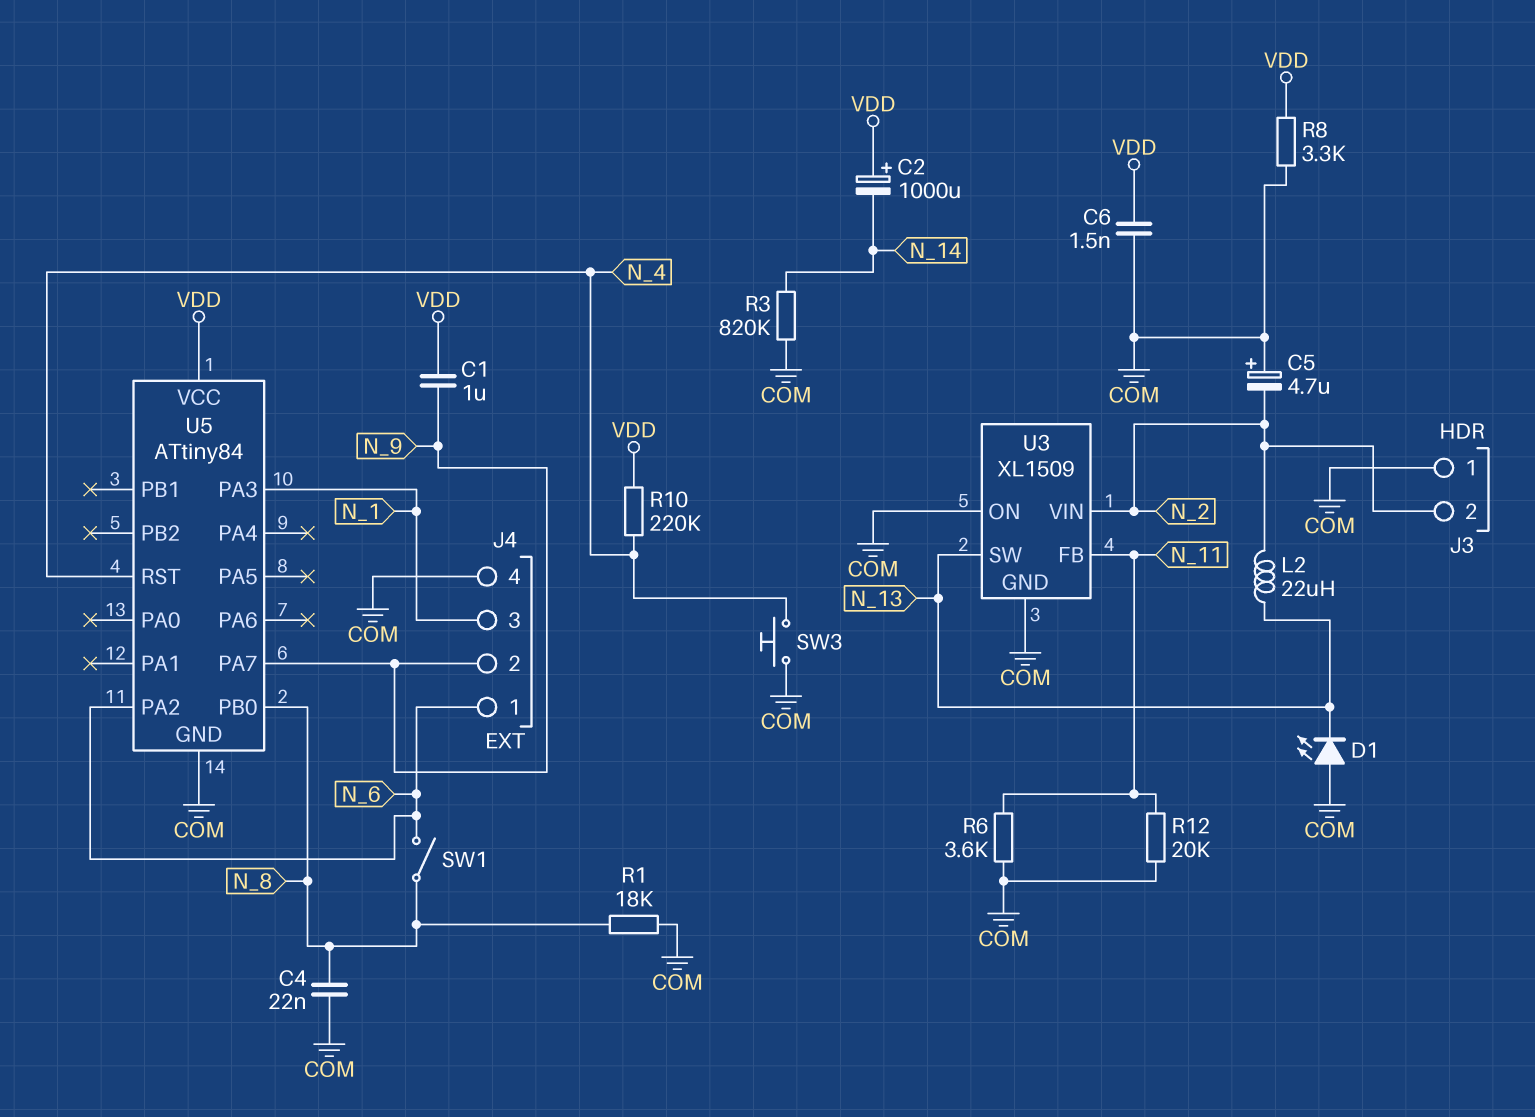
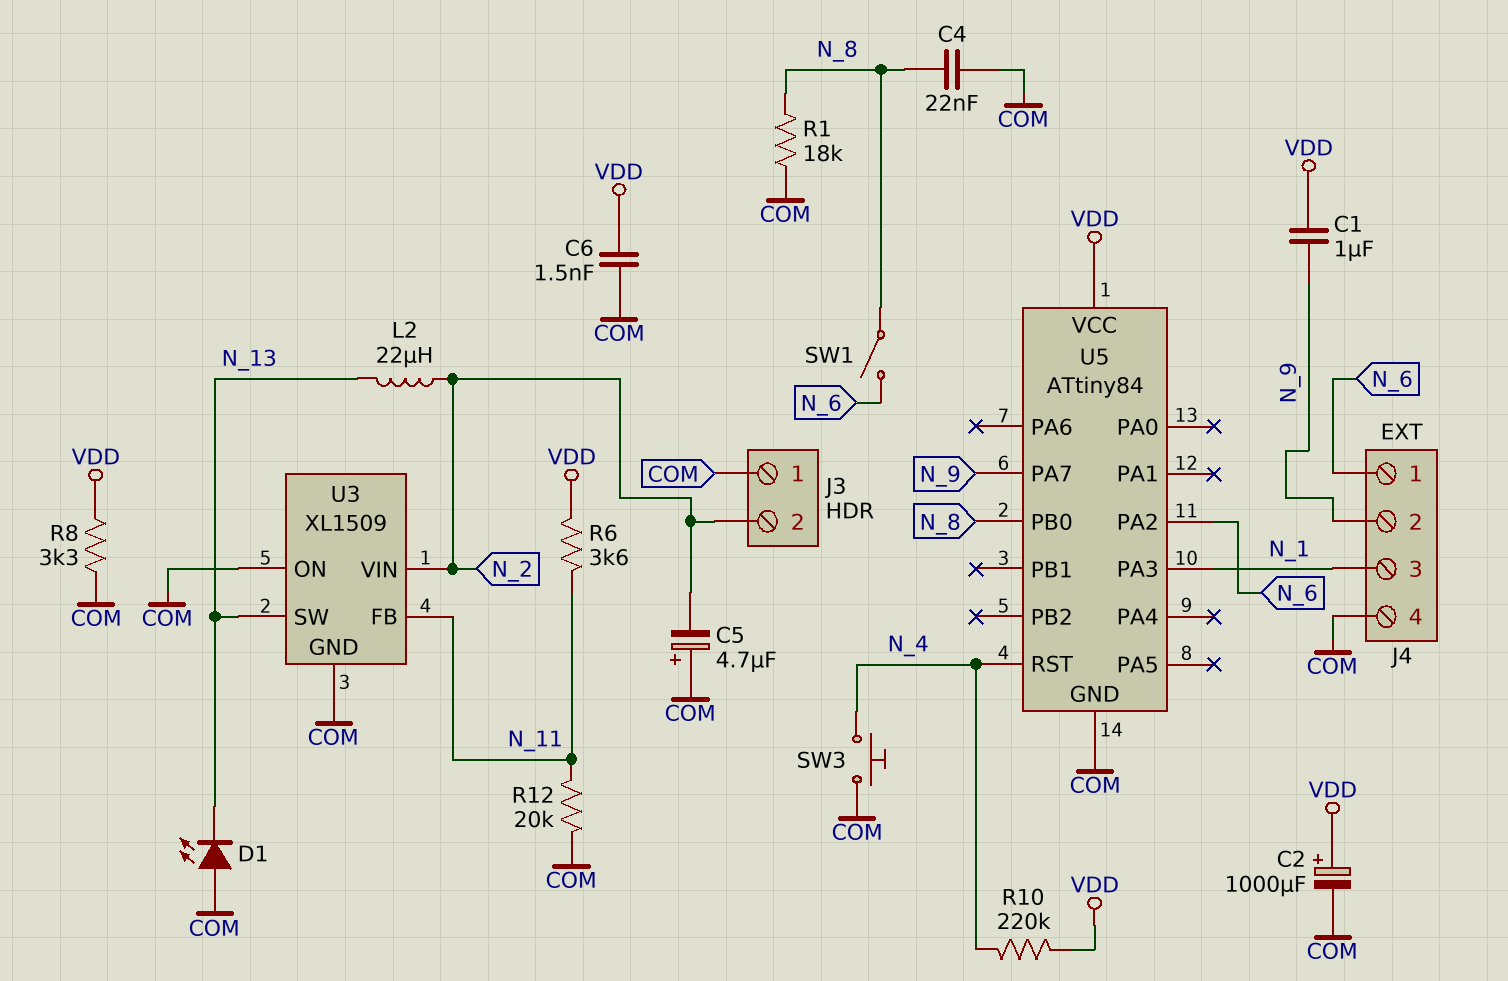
C2: 1000uF (plus VDD, minus N_14) -> 1000uF (plus VDD, minus COM)
R3: 820k (COM, N_14) -> none
R6: 3.6k (COM, N_11) -> 3.6k (N_11, VDD)

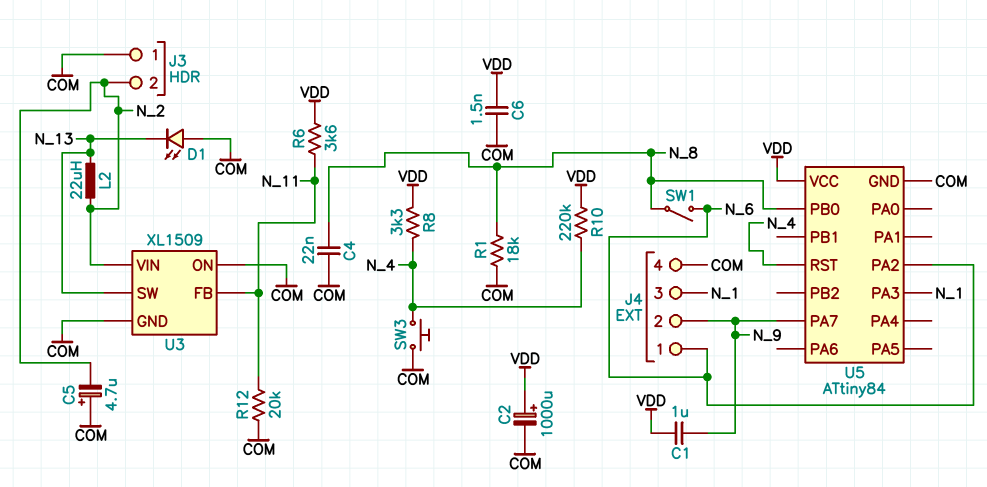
R8: 3.3k (COM, VDD) -> 3.3k (N_4, VDD)

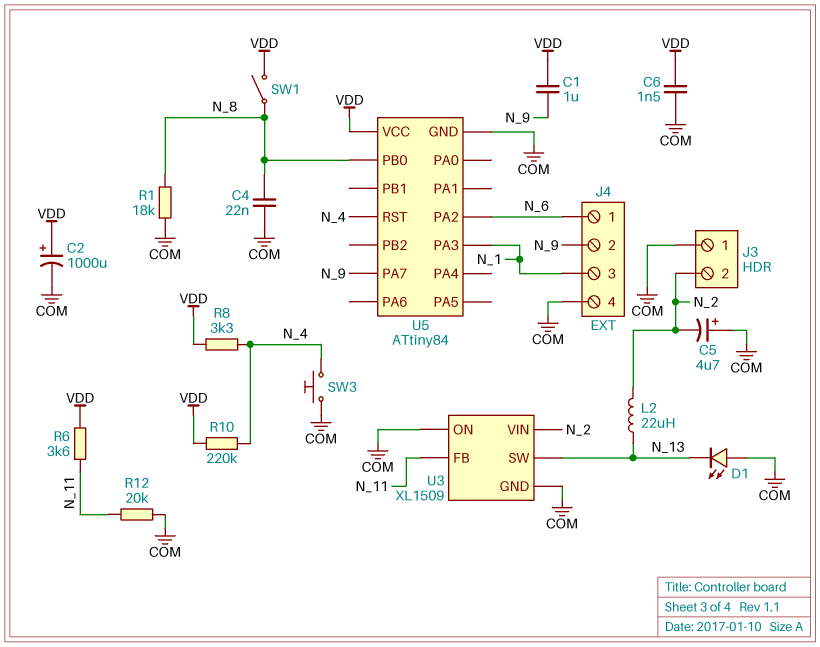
SW1: switch (N_6, N_8) -> switch (N_8, VDD)

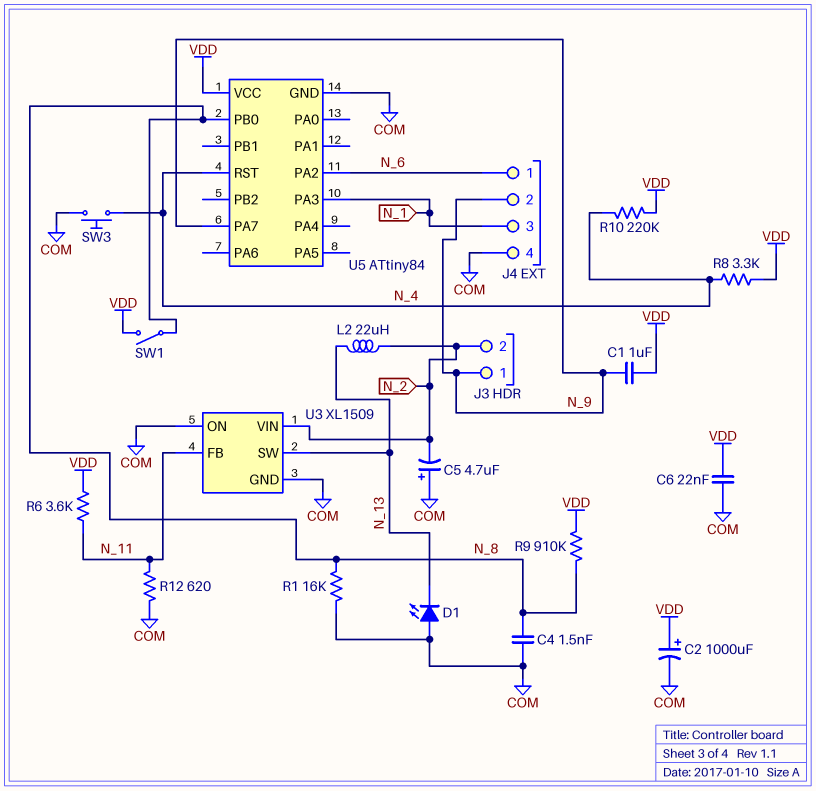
C4: 22nF (COM, N_8) -> 1.5nF (COM, N_8)
C6: 1.5nF (COM, VDD) -> 22nF (COM, VDD)
J3 pin 1: COM -> N_9
R1: 18k (COM, N_8) -> 16k (COM, N_8)
R9: none -> 910k (N_8, VDD)
R12: 20k (COM, N_11) -> 620 (COM, N_11)

